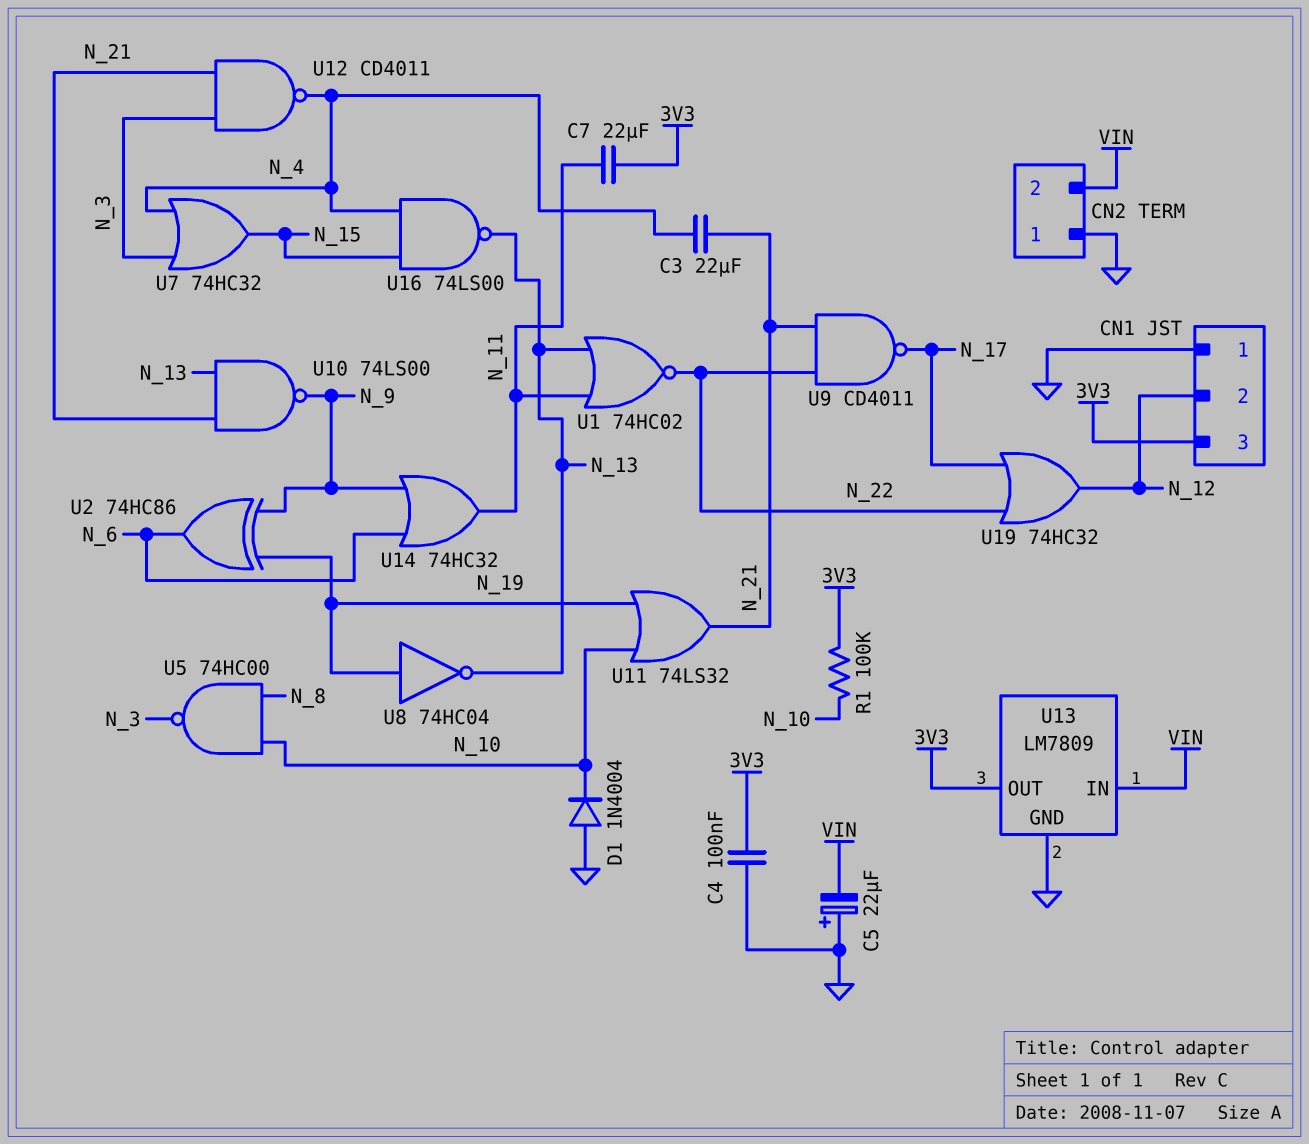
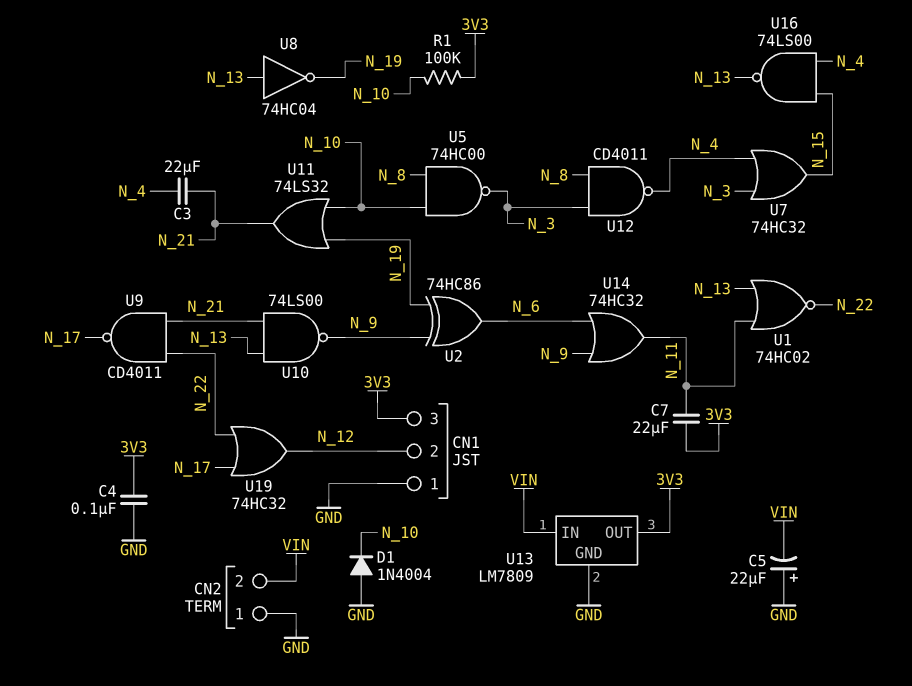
U8: NOT 74HC04 (in N_19, out N_13) -> NOT 74HC04 (in N_13, out N_19)
U12: NAND CD4011 (in N_3, in N_21, out N_4) -> NAND CD4011 (in N_3, in N_8, out N_4)

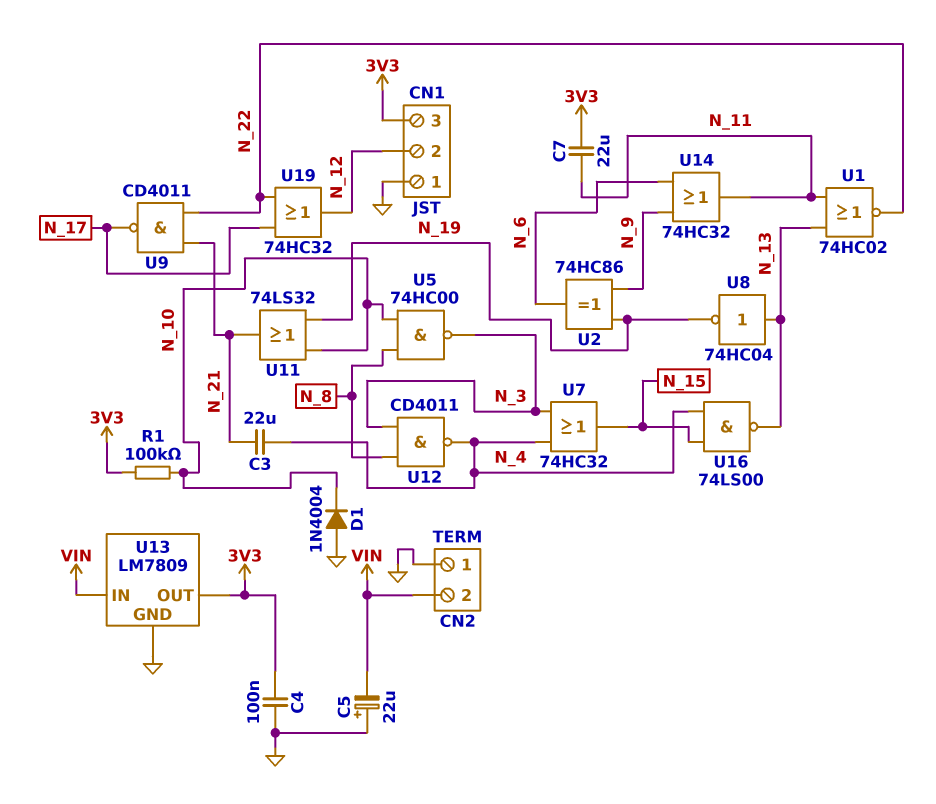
U10: NAND 74LS00 (in N_13, in N_21, out N_9) -> none

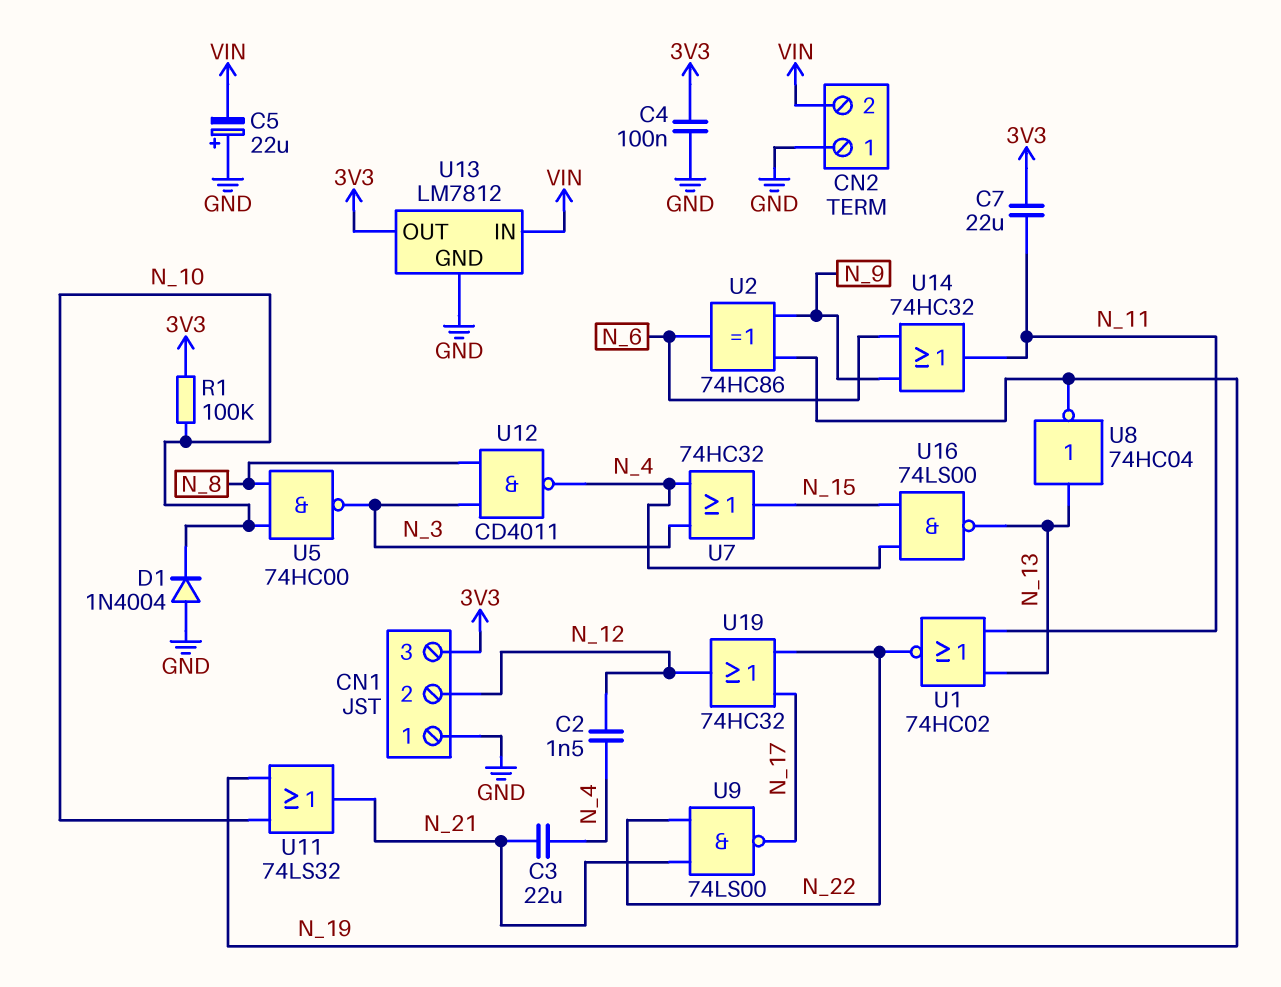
C2: none -> 1.5nF (N_4, N_12)
U9: NAND CD4011 (in N_21, in N_22, out N_17) -> NAND 74LS00 (in N_21, in N_22, out N_17)
U13: LM7809 -> LM7812

